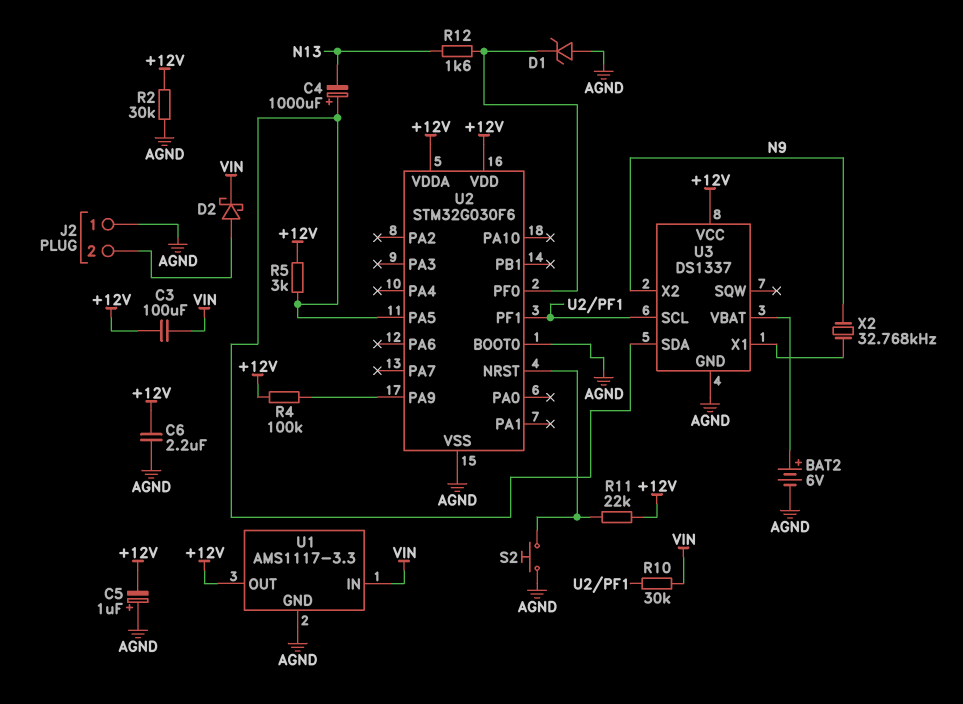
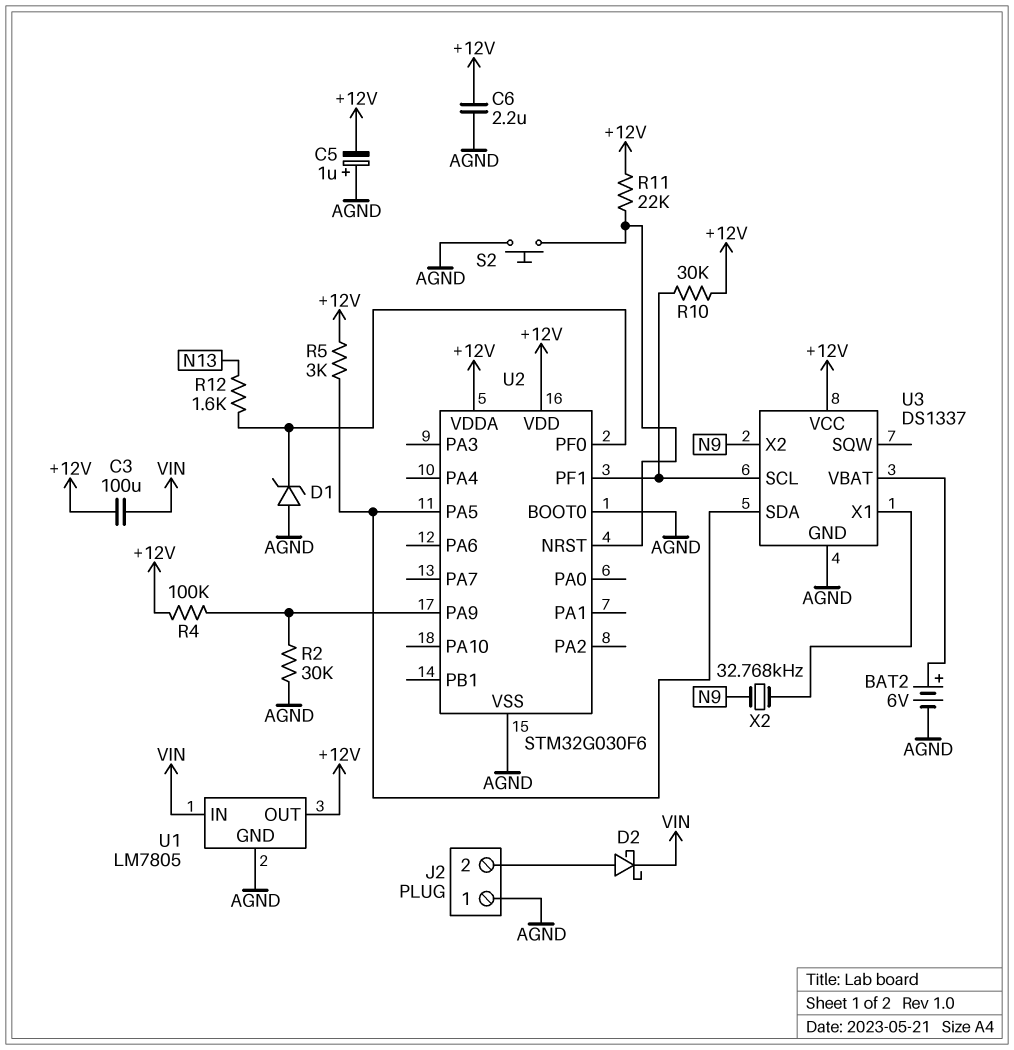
C4: 1000uF (plus U2/PA5, minus N13) -> none
R2: 30k (+12V, AGND) -> 30k (AGND, U2/PA9)
R10: 30k (U2/PF1, VIN) -> 30k (+12V, U2/PF1)
U1: AMS1117-3.3 -> LM7805

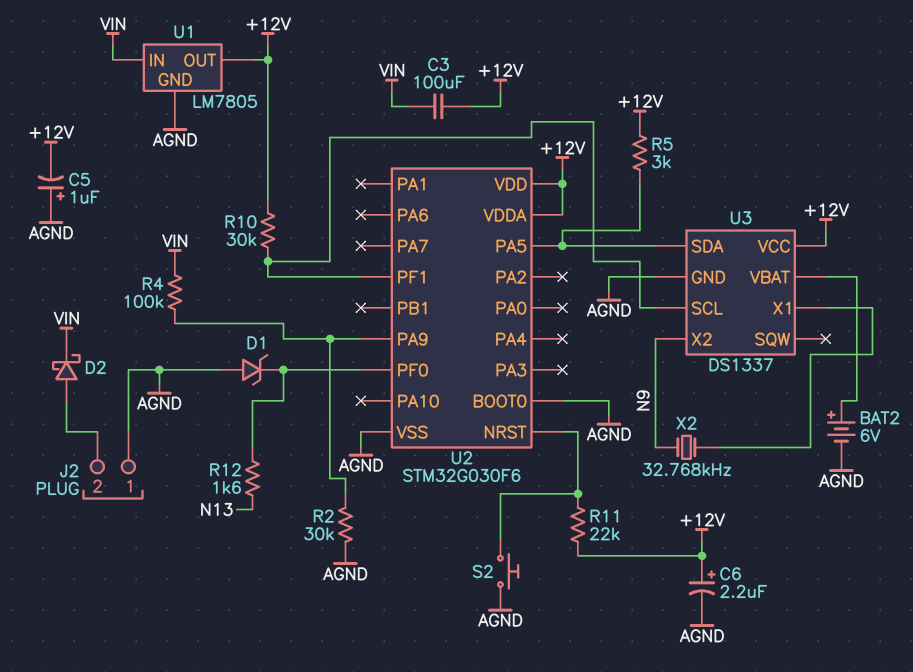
C6: 2.2uF (+12V, AGND) -> 2.2uF (plus +12V, minus AGND)
R4: 100k (+12V, U2/PA9) -> 100k (U2/PA9, VIN)

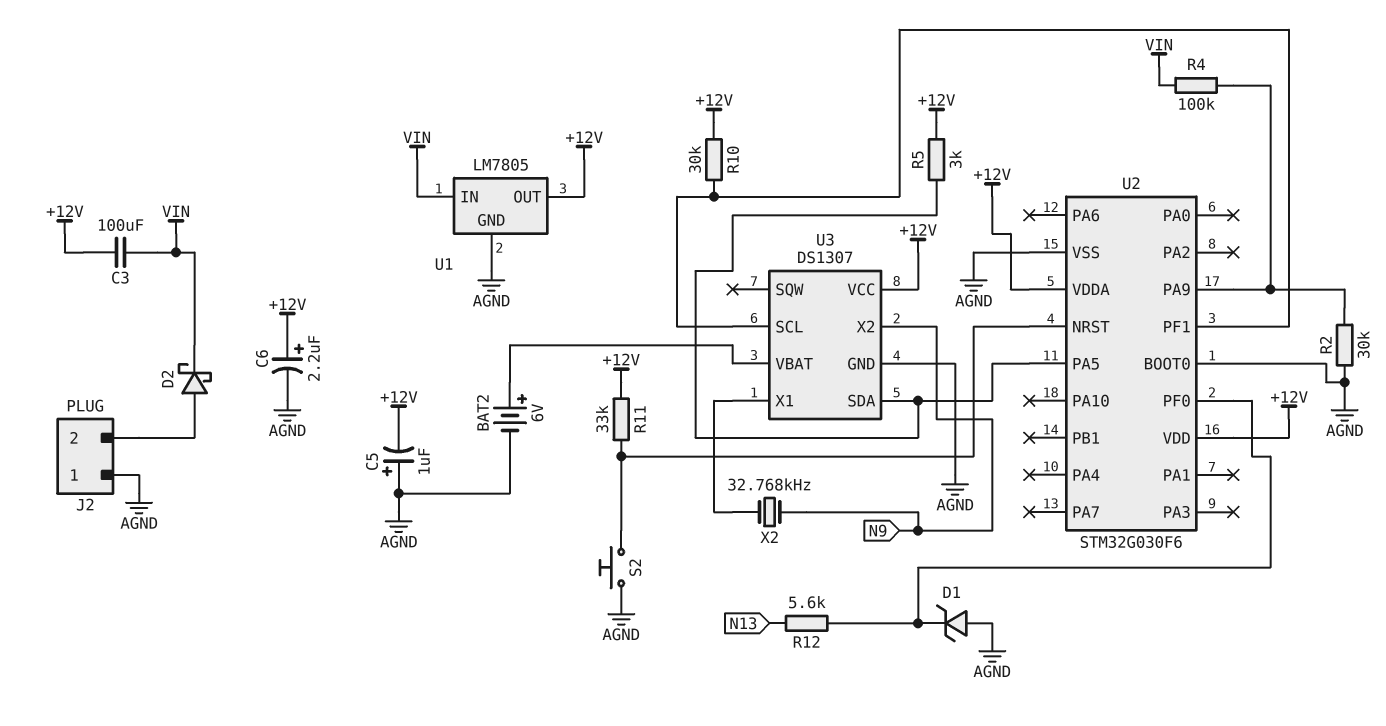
R11: 22k (+12V, U2/NRST) -> 33k (+12V, U2/NRST)
R12: 1.6k (N13, U2/PF0) -> 5.6k (N13, U2/PF0)
U3: DS1337 -> DS1307

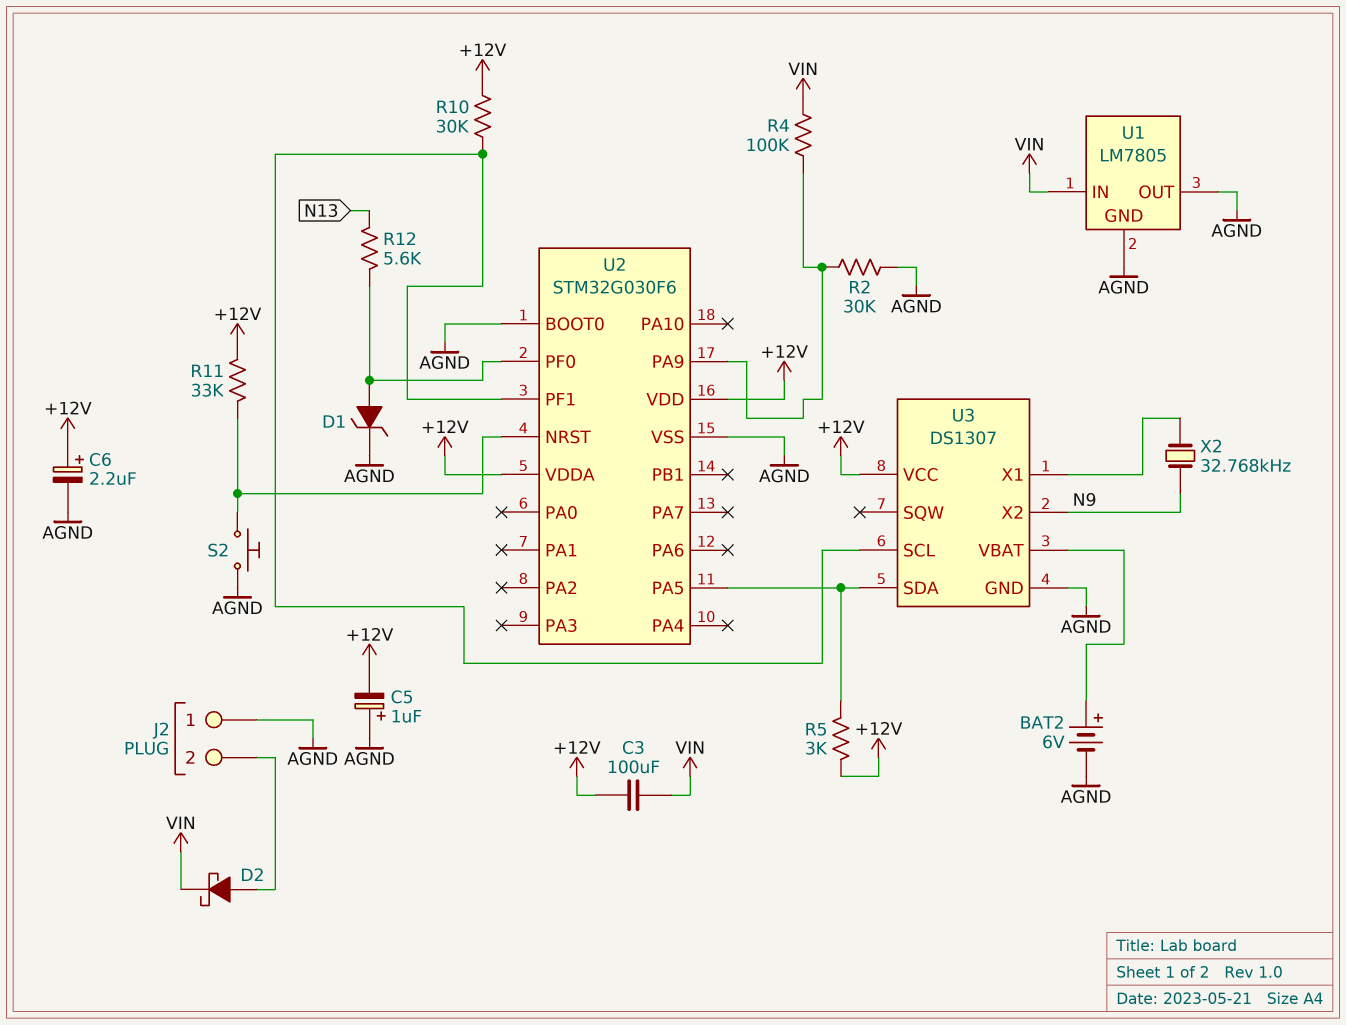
D1: zener (A AGND, K U2/PF0) -> zener (A U2/PF0, K AGND)
U1 pin OUT: +12V -> AGND

